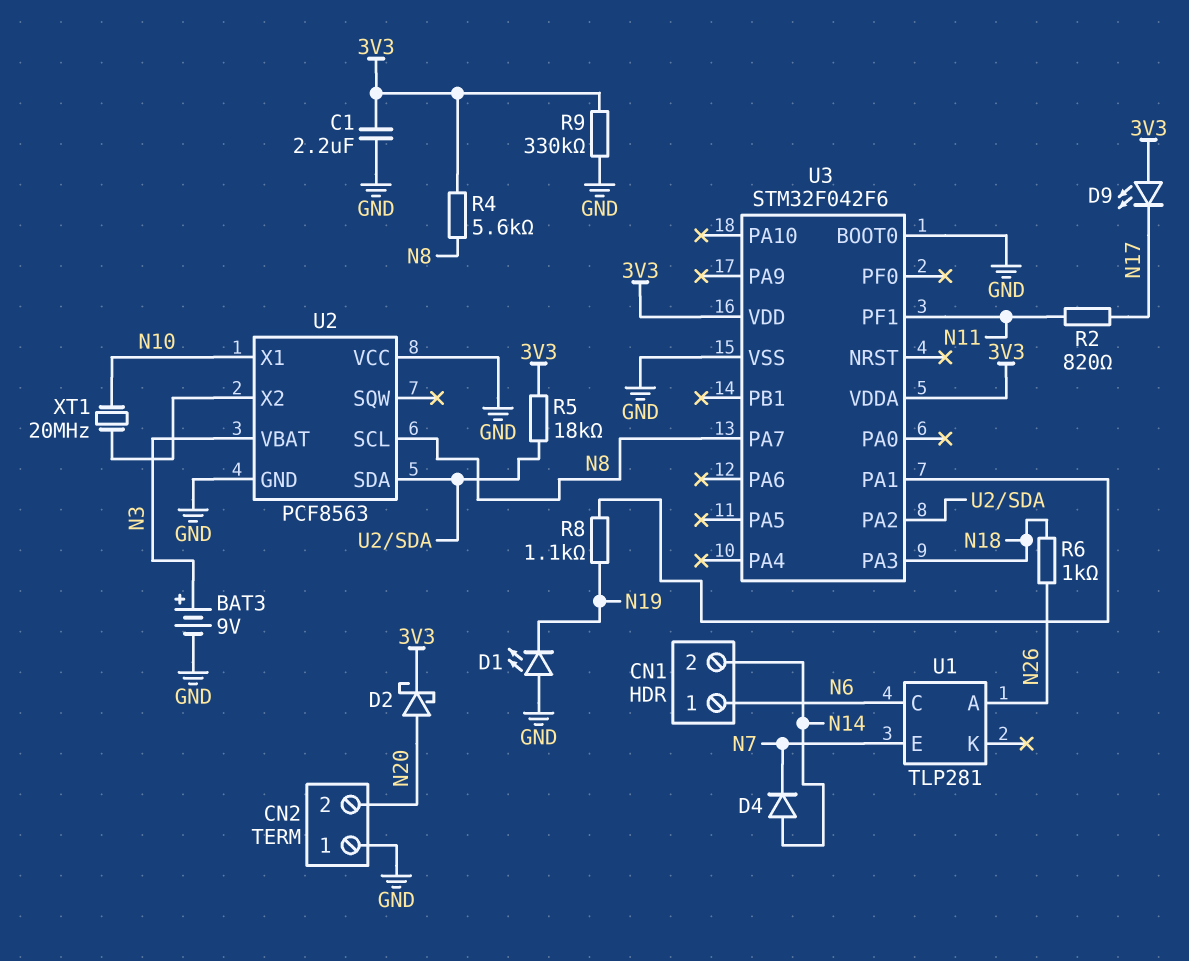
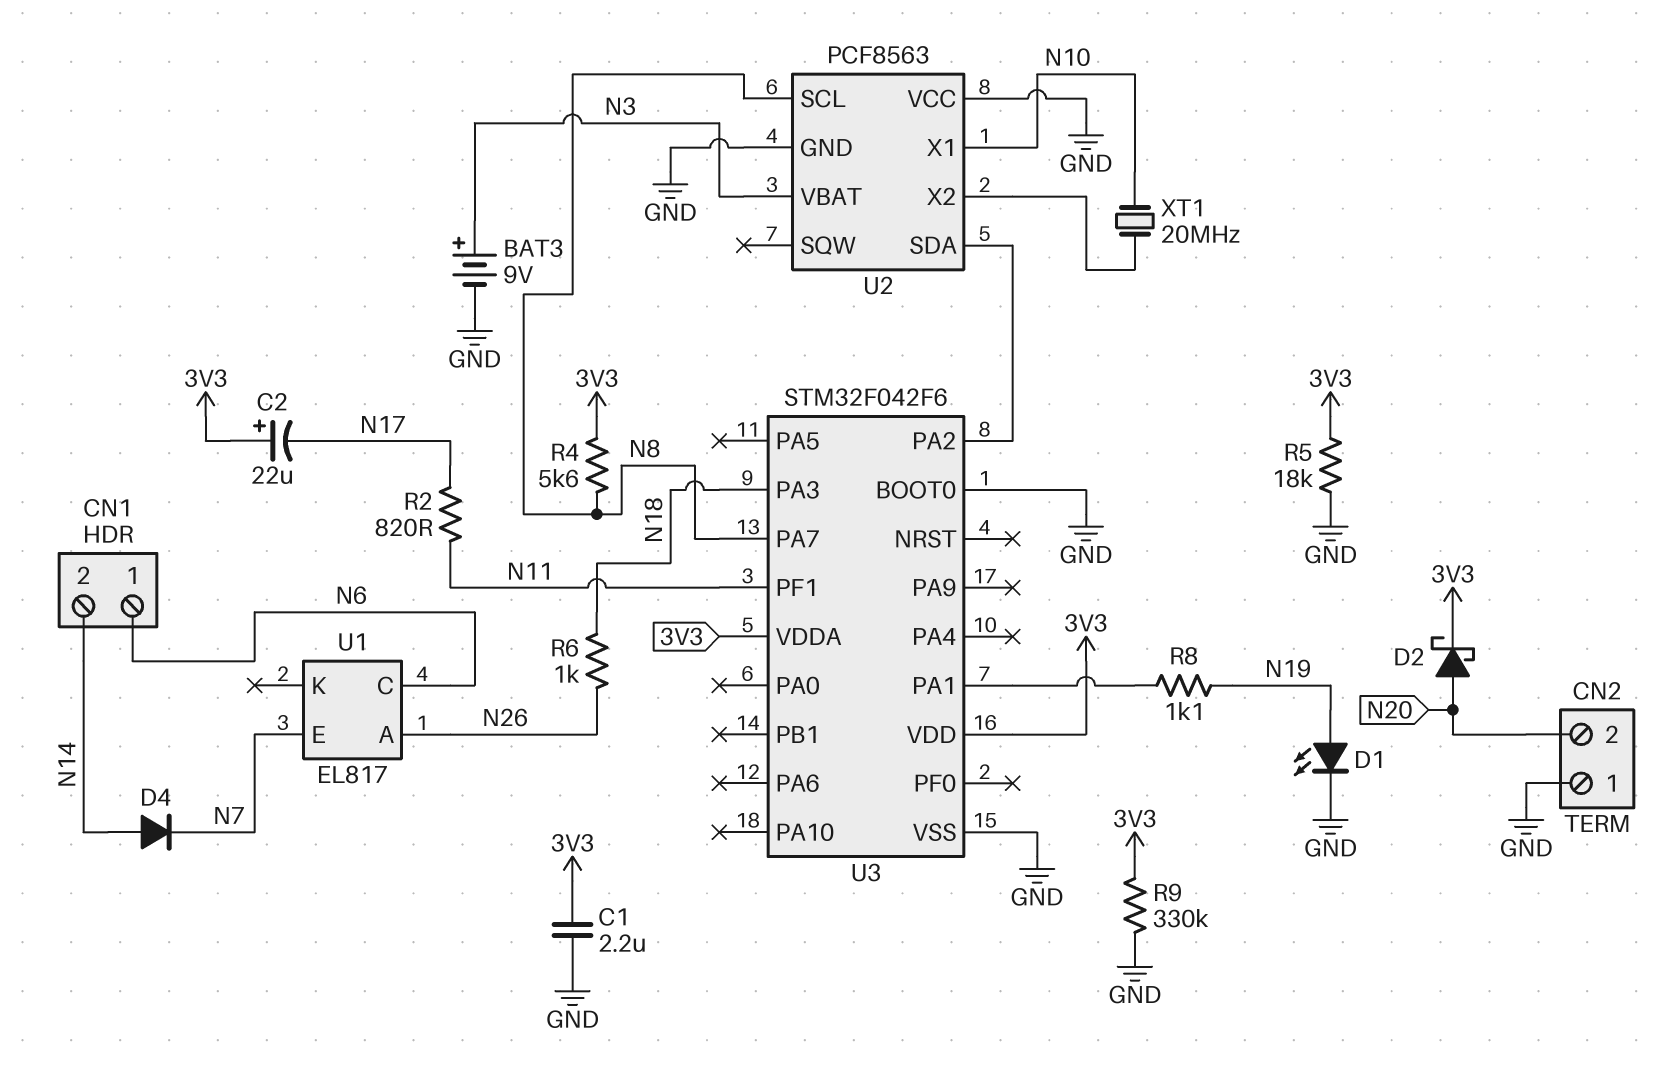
C2: none -> 22uF (plus 3V3, minus N17)
D1: LED (A GND, K N19) -> LED (A N19, K GND)
D9: LED (A 3V3, K N17) -> none
R5: 18k (3V3, U2/SDA) -> 18k (3V3, GND)
U1: TLP281 -> EL817

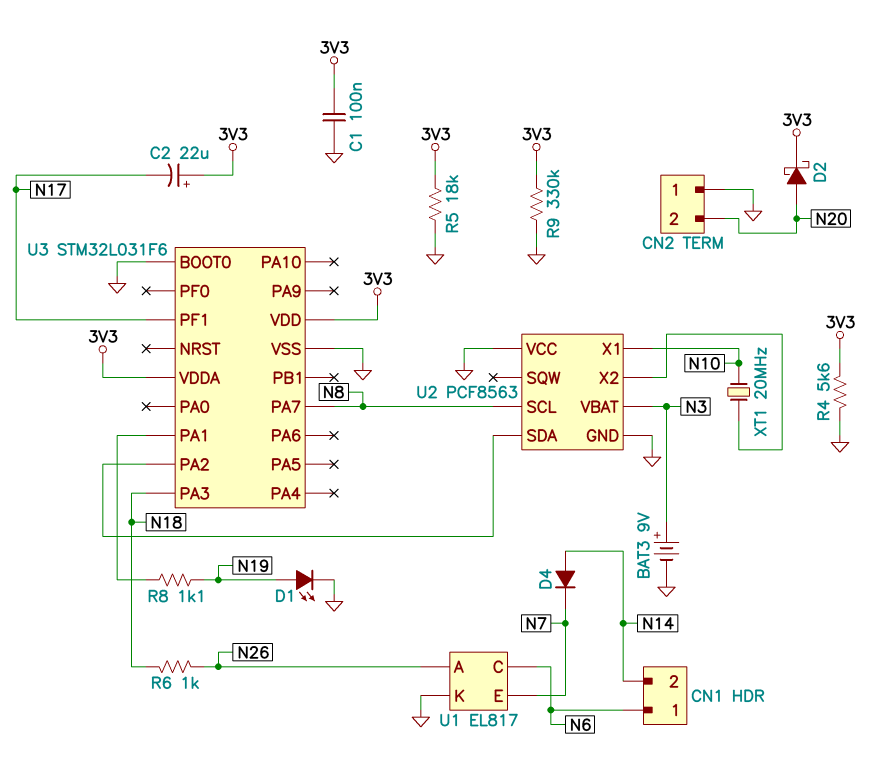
C1: 2.2uF (3V3, GND) -> 100nF (3V3, GND)
R2: 820 (N11, N17) -> none
R4: 5.6k (3V3, N8) -> 5.6k (3V3, GND)
U1 pin K: none -> GND
U3: STM32F042F6 -> STM32L031F6
U3 pin PF1: N11 -> N17

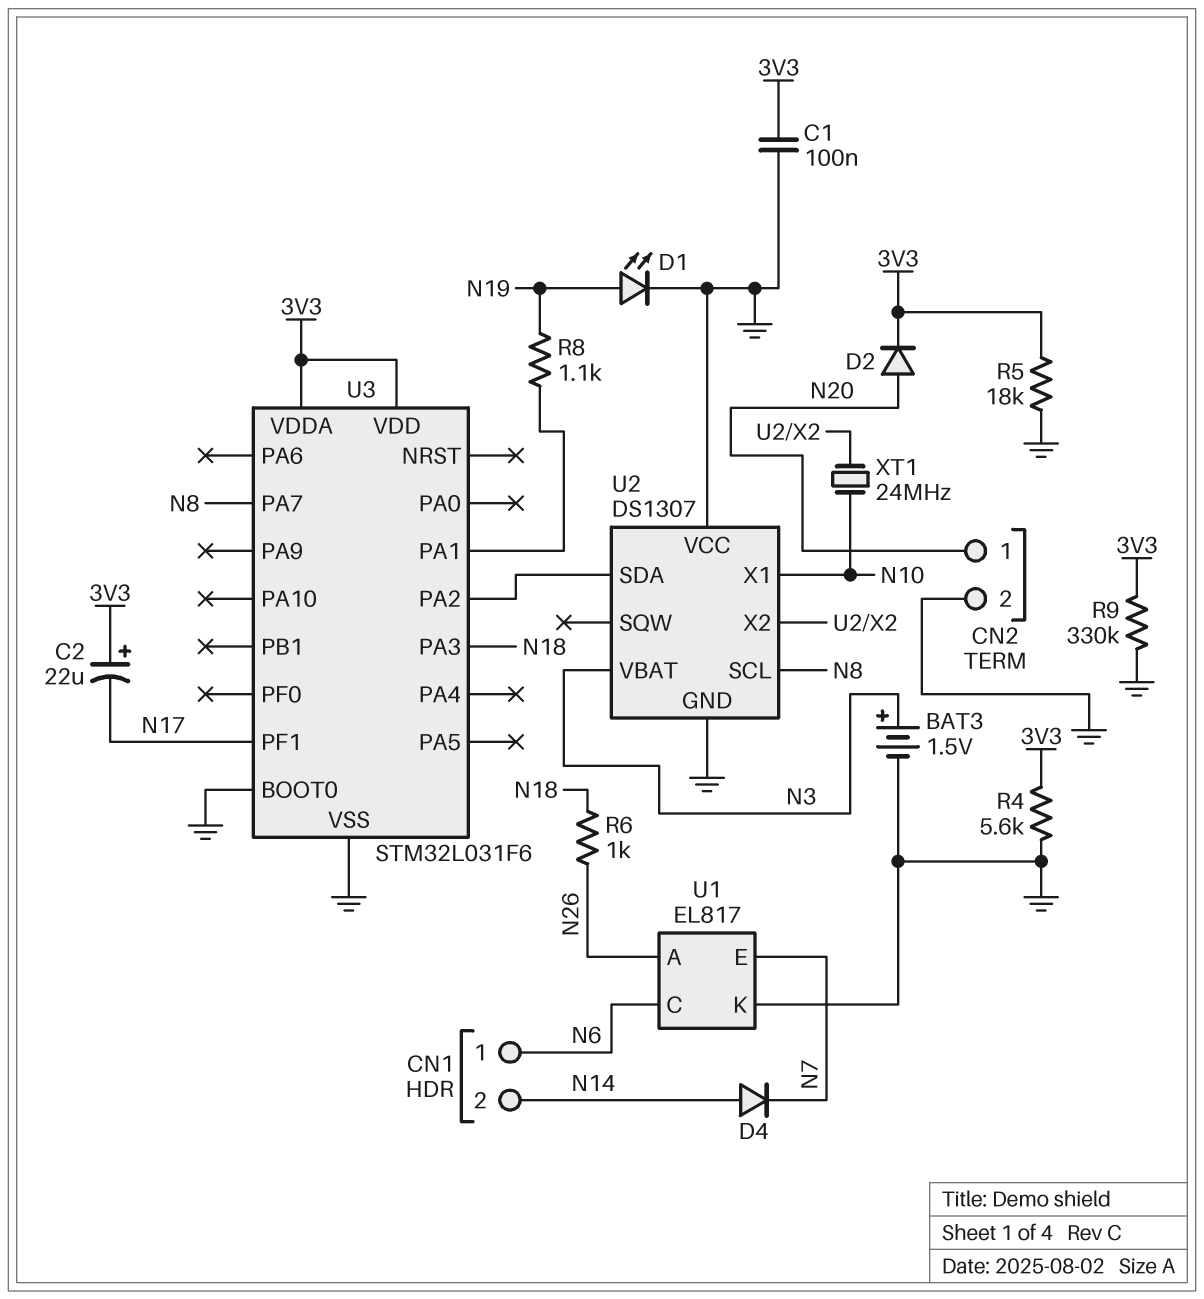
BAT3: 9V (plus N3, minus GND) -> 1.5V (plus N3, minus GND)
CN2 pin 1: GND -> N20
CN2 pin 2: N20 -> GND
D2: schottky (A N20, K 3V3) -> diode (A N20, K 3V3)
U2: PCF8563 -> DS1307
XT1: 20MHz (N10, U2/X2) -> 24MHz (N10, U2/X2)

